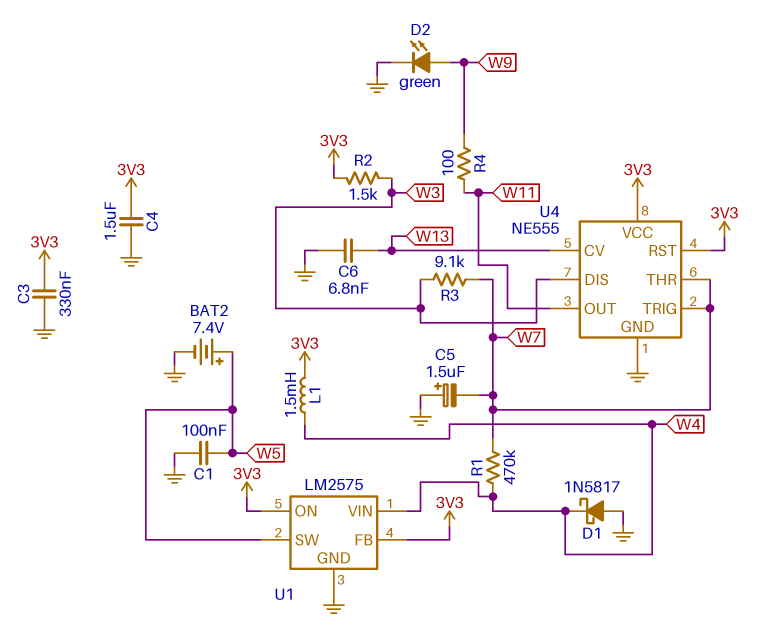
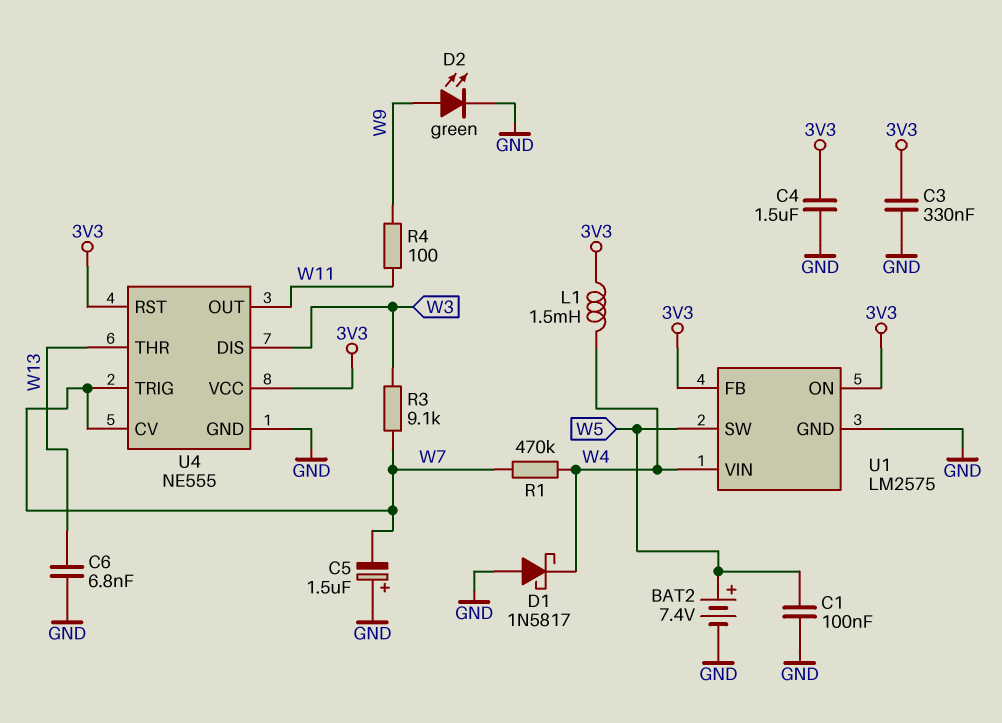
R2: 1.5k (3V3, W3) -> none
U4 pin CV: W13 -> W7
U4 pin THR: W7 -> W13

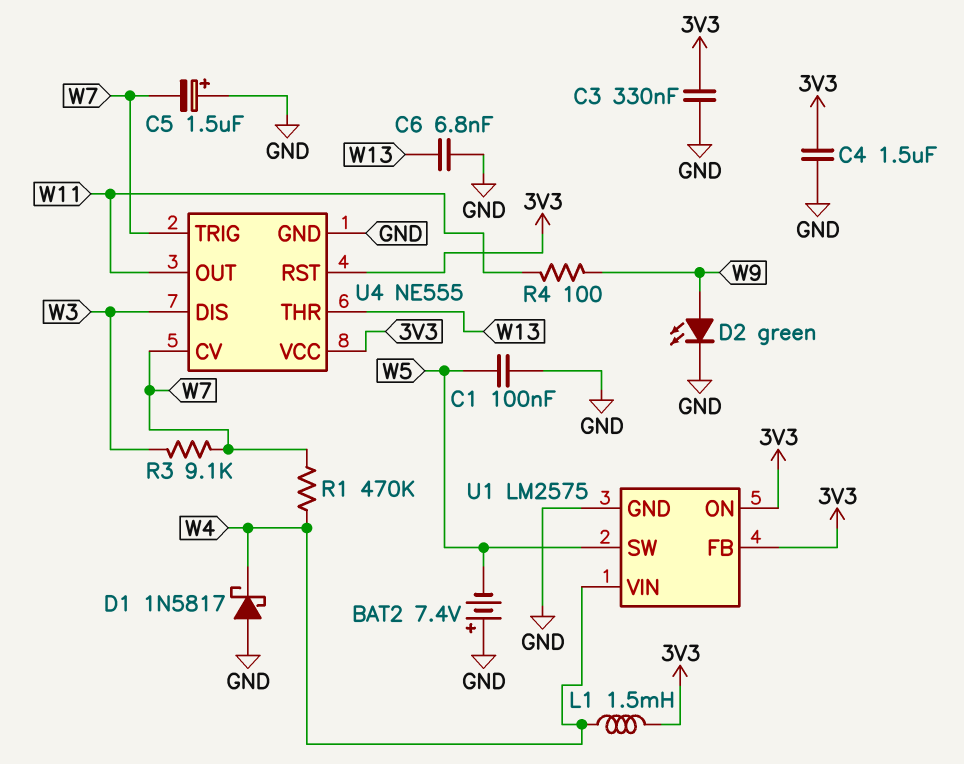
BAT2: 7.4V (plus W5, minus GND) -> 7.4V (plus GND, minus W5)

